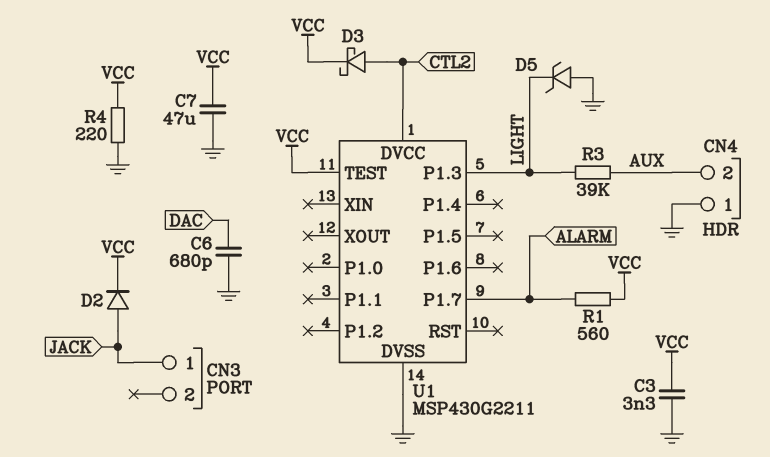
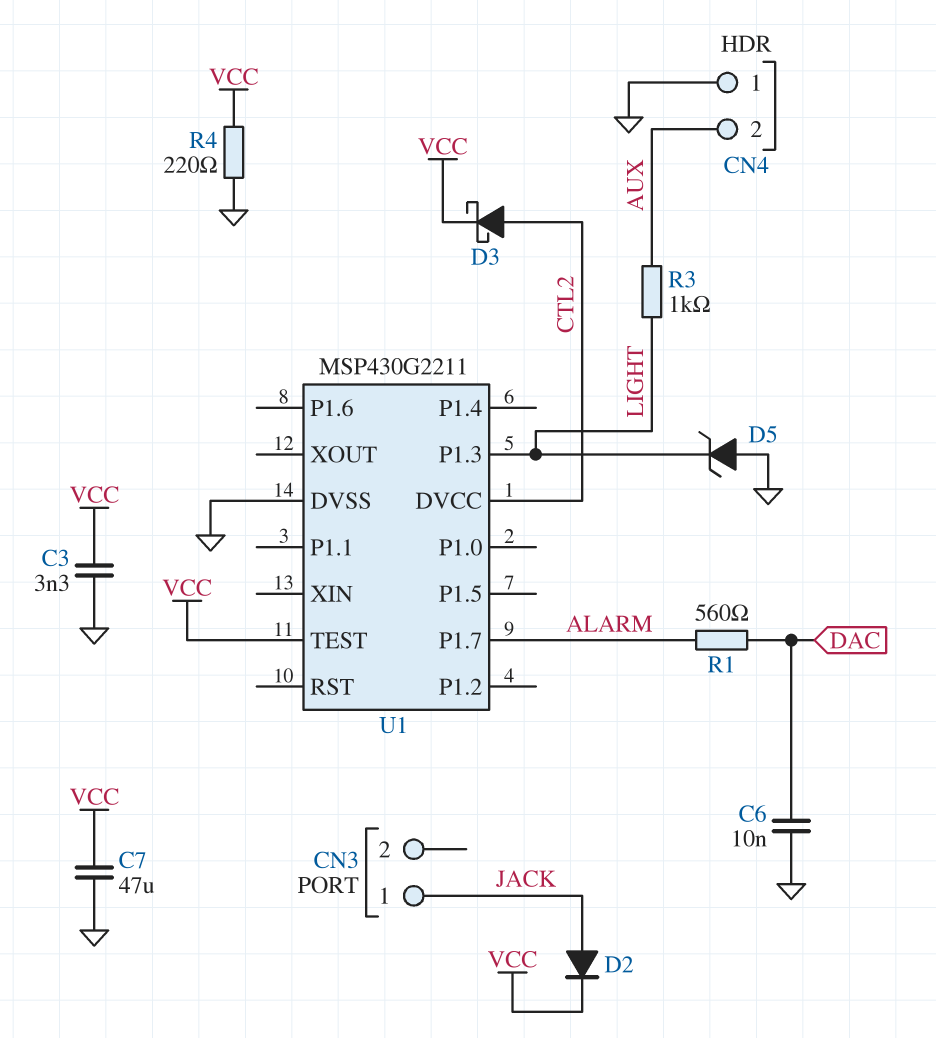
C6: 680pF (DAC, GND) -> 10nF (DAC, GND)
R1: 560 (ALARM, VCC) -> 560 (ALARM, DAC)
R3: 39k (AUX, LIGHT) -> 1k (AUX, LIGHT)

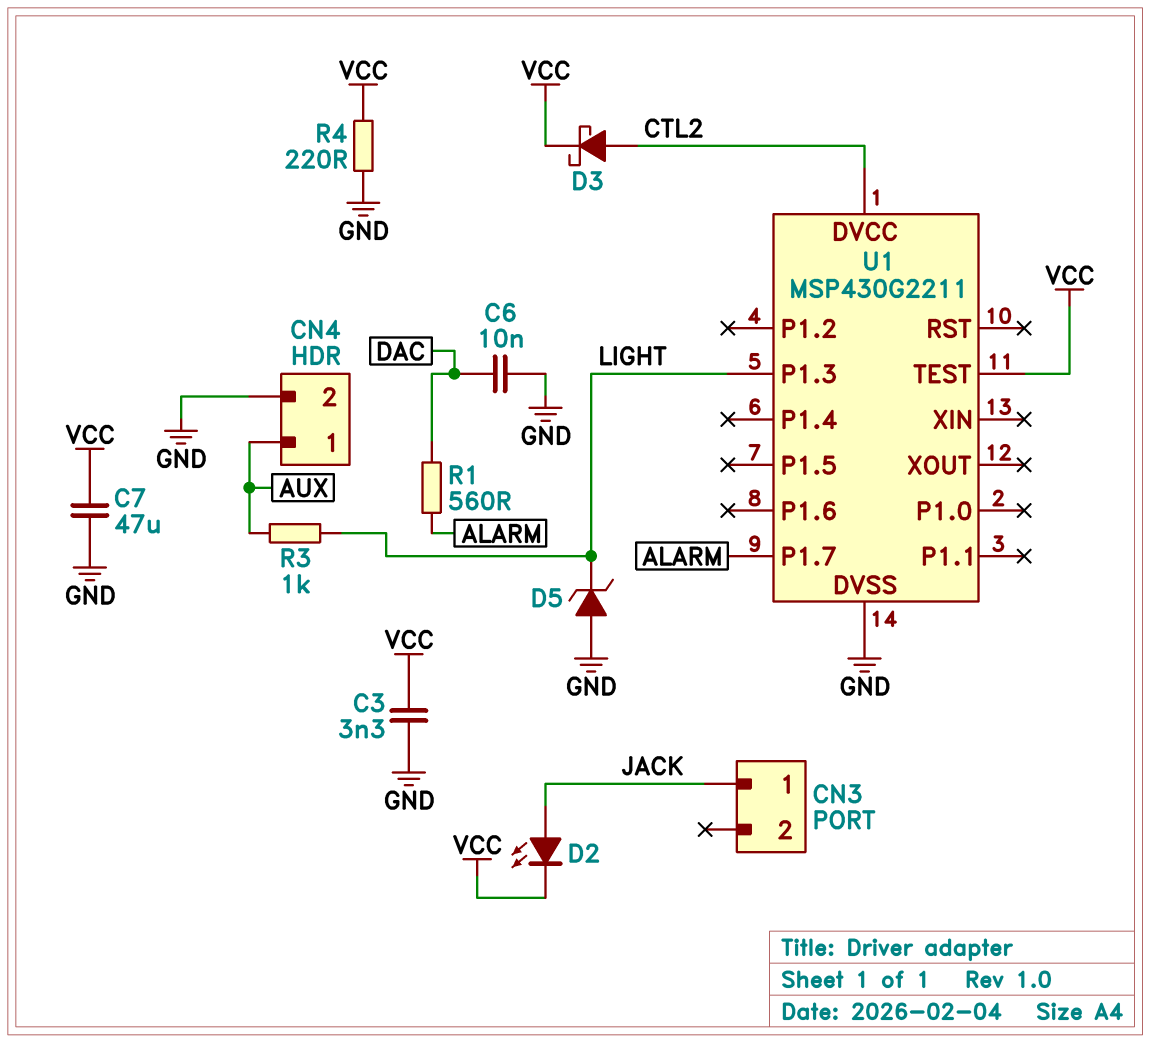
CN4 pin 1: GND -> AUX
CN4 pin 2: AUX -> GND
D2: diode (A JACK, K VCC) -> LED (A JACK, K VCC)

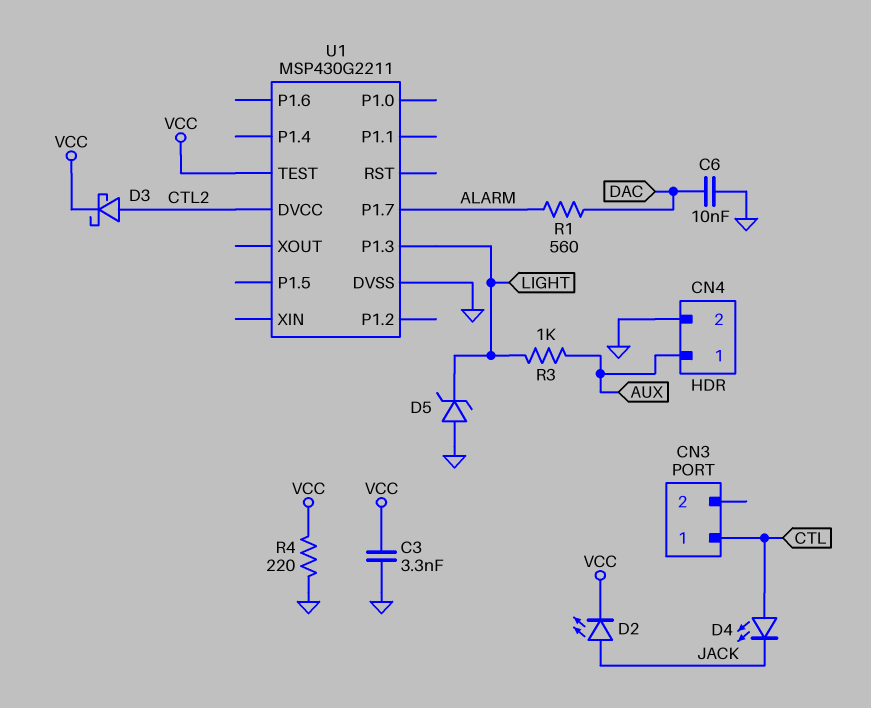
C7: 47uF (GND, VCC) -> none
CN3 pin 1: JACK -> CTL
D4: none -> LED (A CTL, K JACK)

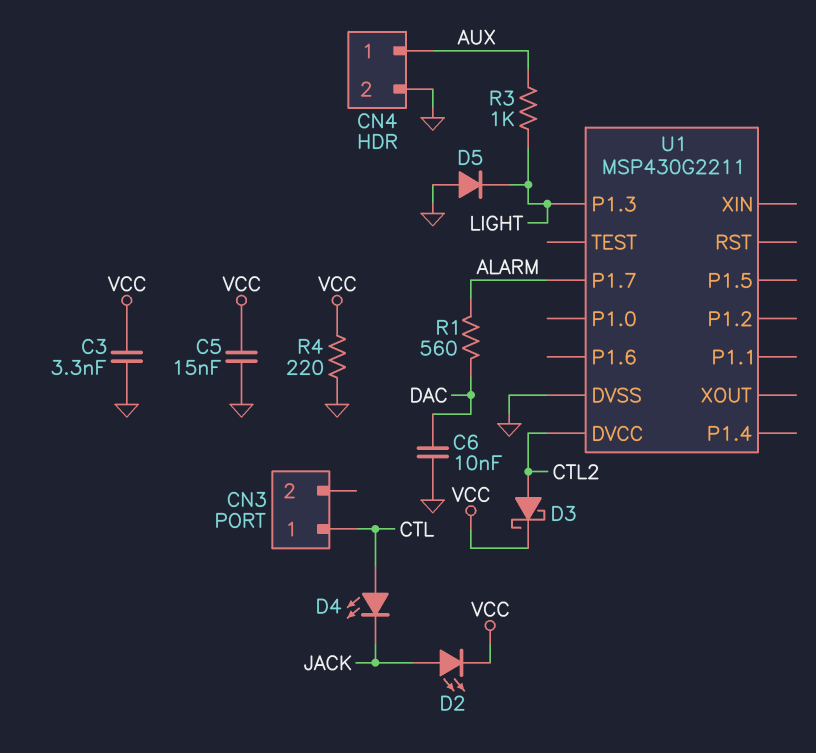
C5: none -> 15nF (GND, VCC)
D5: zener (A GND, K LIGHT) -> diode (A GND, K LIGHT)
U1 pin TEST: VCC -> none

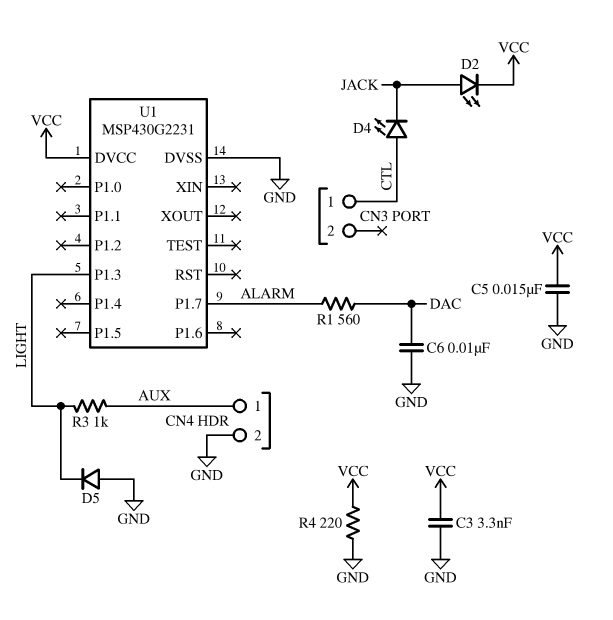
D3: schottky (A CTL2, K VCC) -> none
U1: MSP430G2211 -> MSP430G2231
U1 pin DVCC: CTL2 -> VCC

